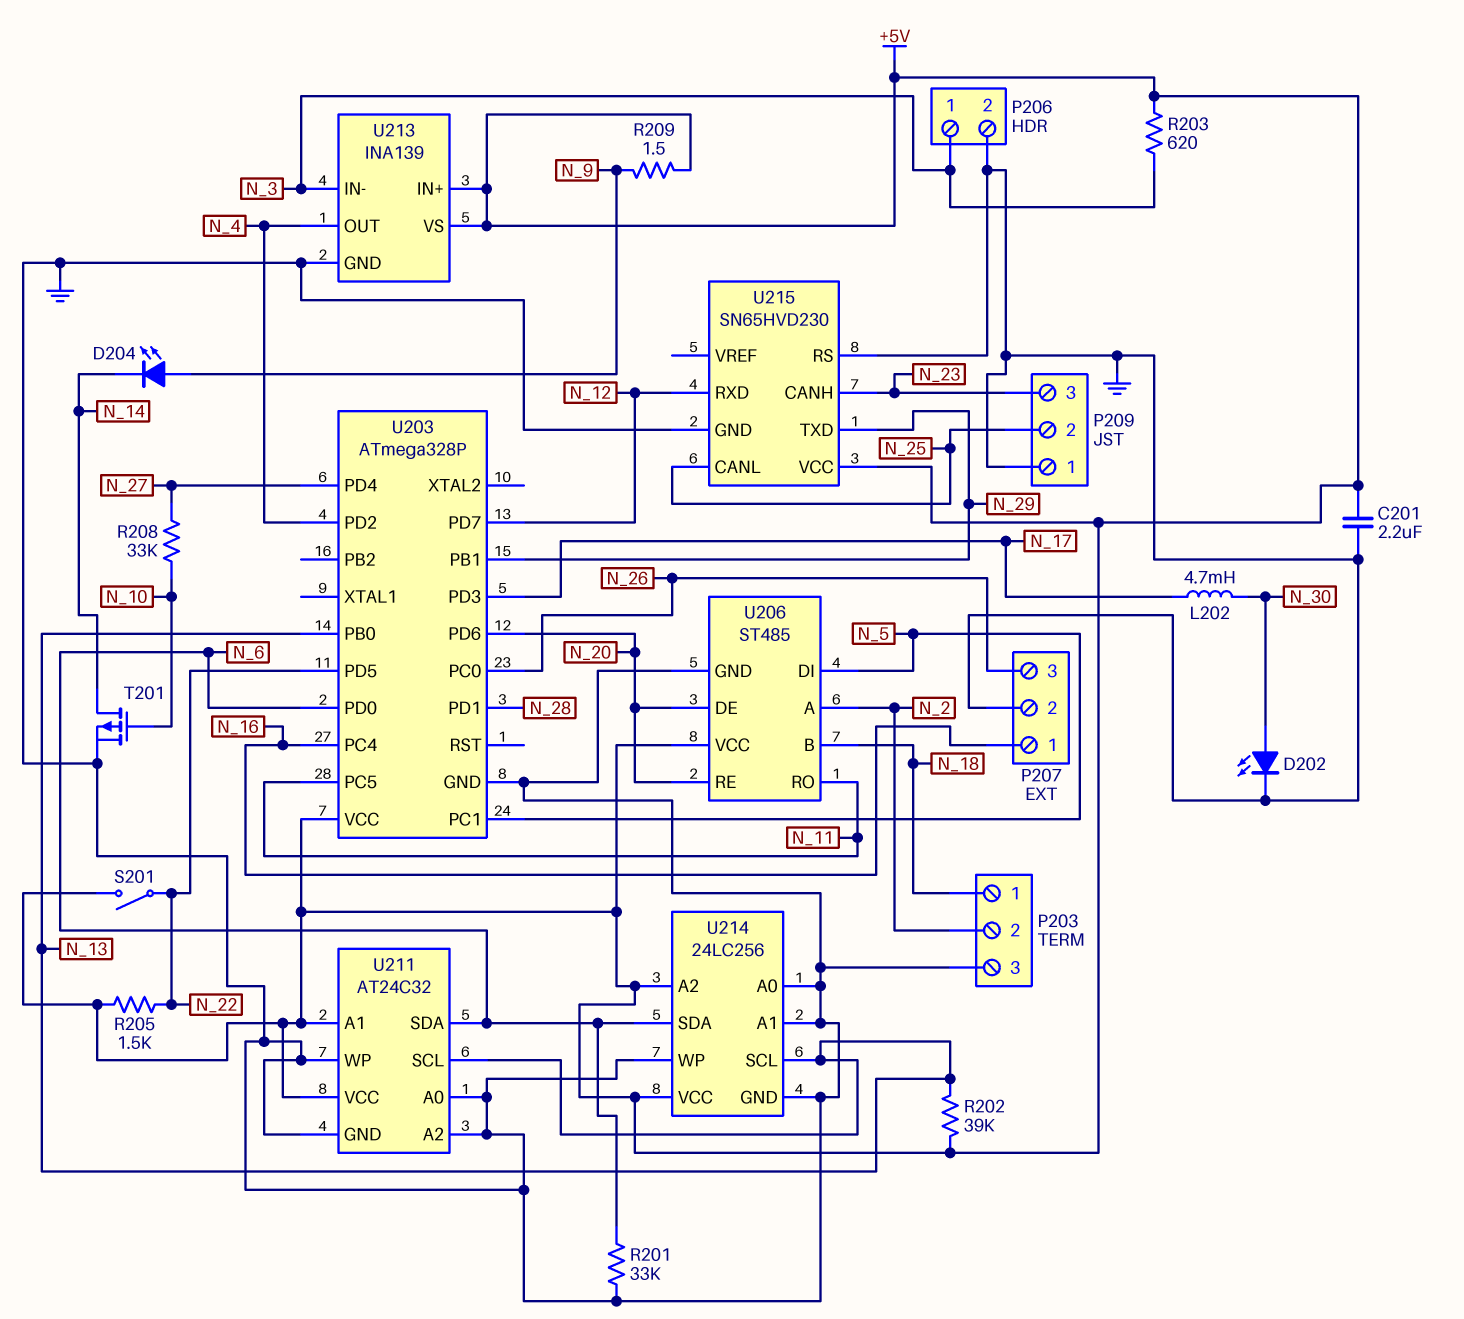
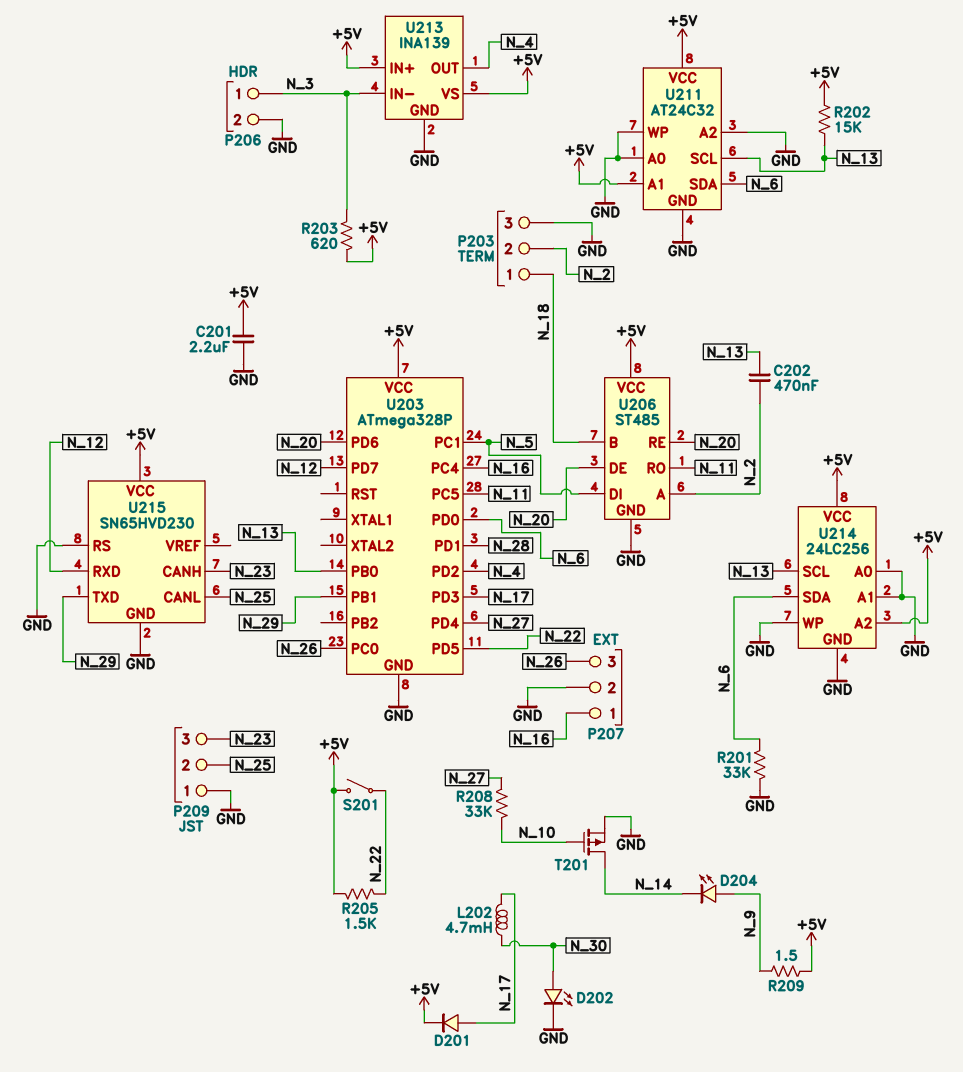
C202: none -> 470nF (N_2, N_13)
D201: none -> diode (A N_17, K +5V)
R202: 39k (+5V, N_13) -> 15k (+5V, N_13)

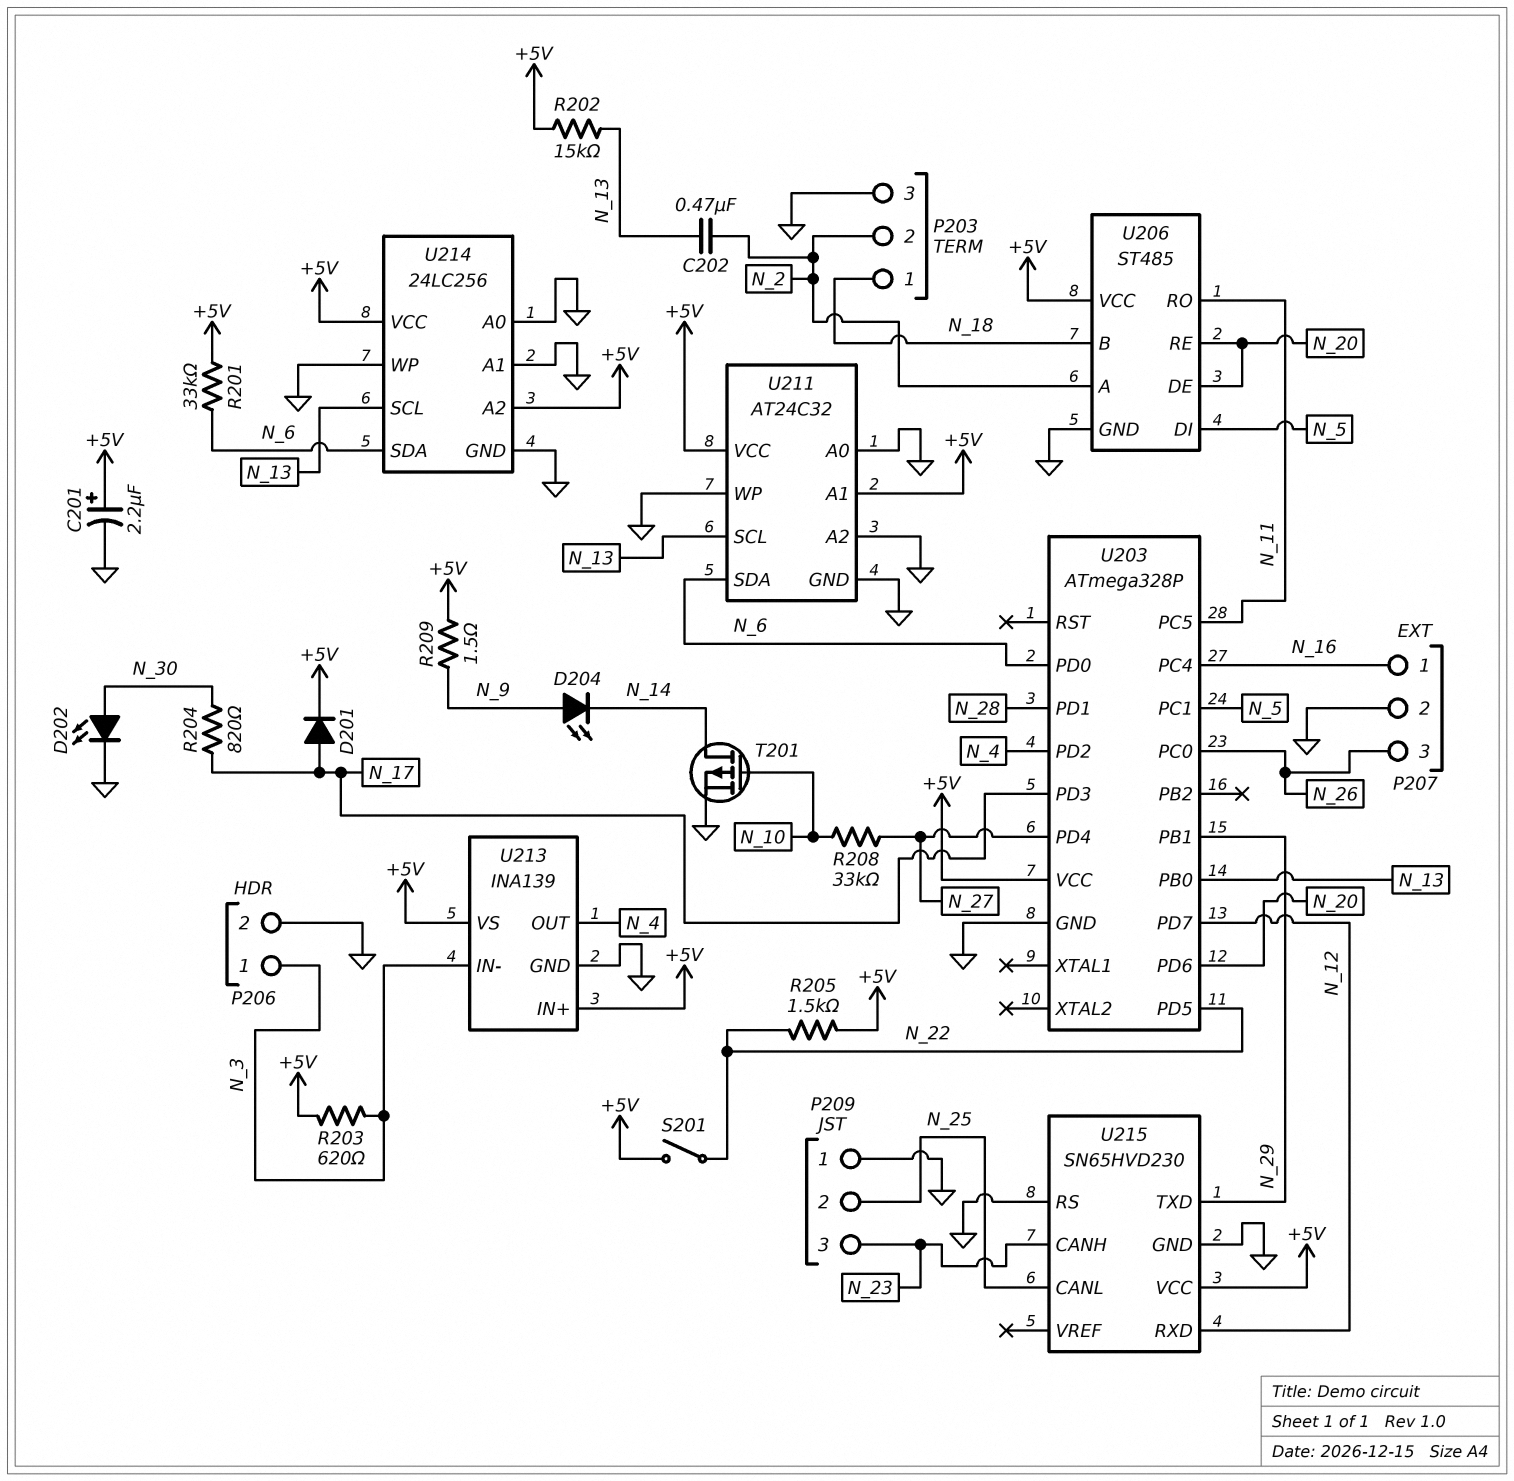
C201: 2.2uF (+5V, GND) -> 2.2uF (plus +5V, minus GND)
L202: 4.7mH (N_17, N_30) -> none
R201: 33k (GND, N_6) -> 33k (+5V, N_6)
R204: none -> 820 (N_17, N_30)

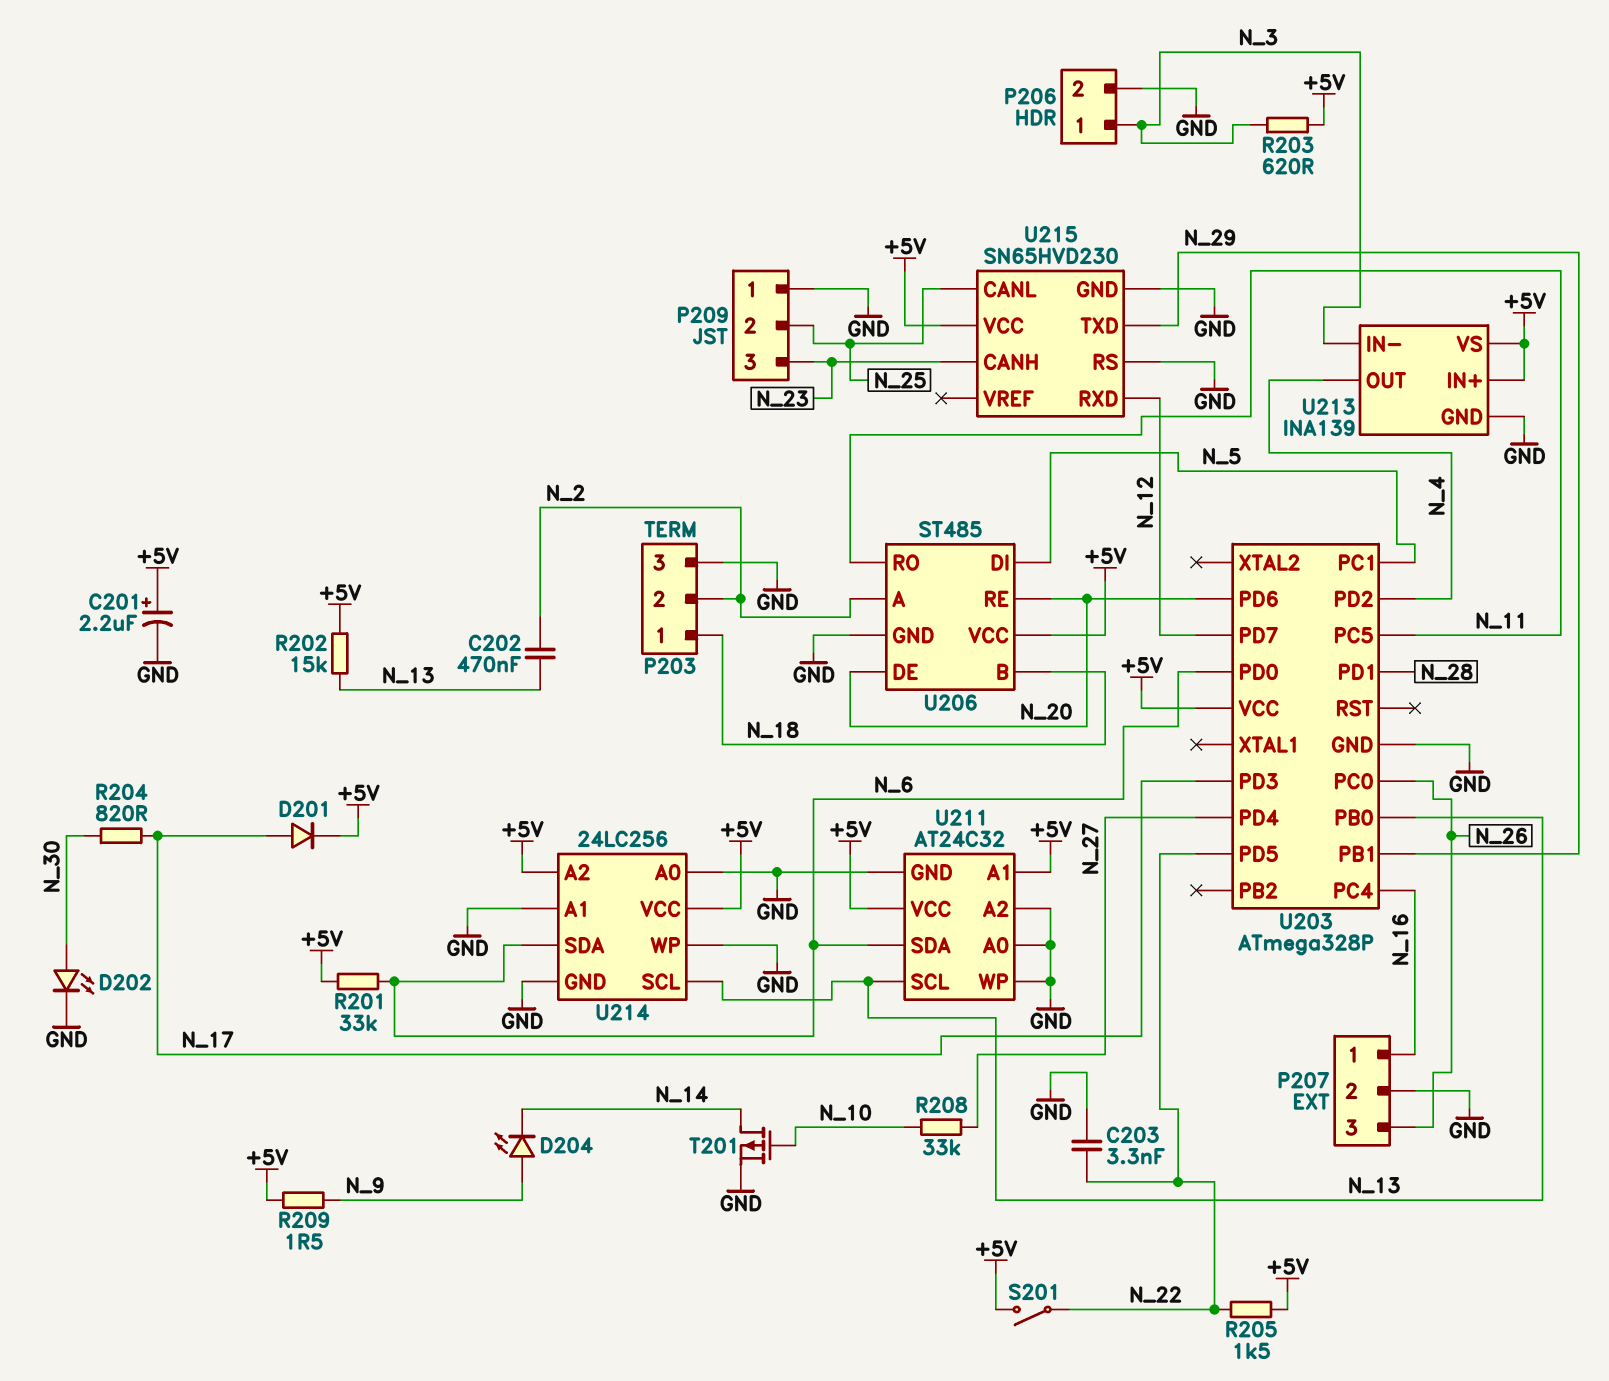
C203: none -> 3.3nF (GND, N_22)

